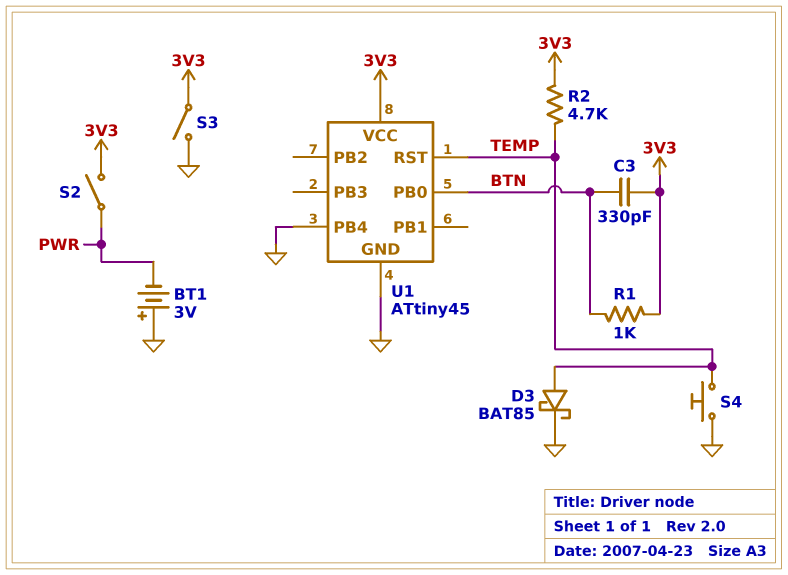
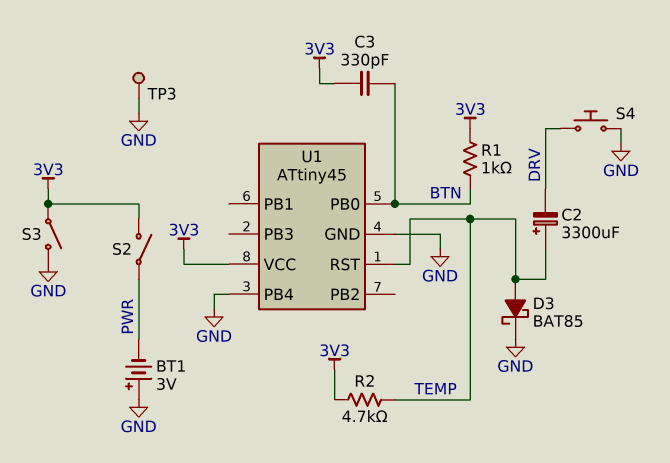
C2: none -> 3300uF (plus TEMP, minus DRV)
S4: button (GND, TEMP) -> button (DRV, GND)
TP3: none -> test point (GND)

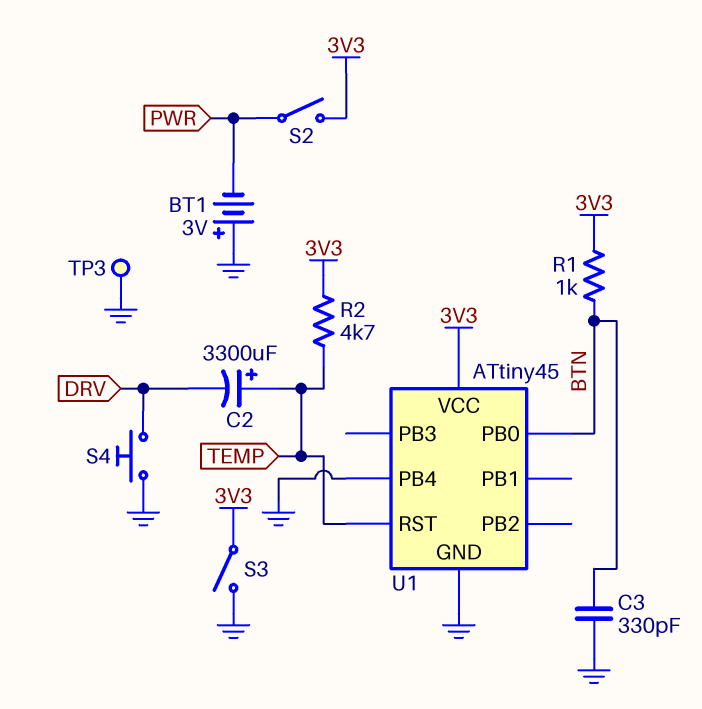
C3: 330pF (3V3, BTN) -> 330pF (BTN, GND)
D3: schottky BAT85 (A TEMP, K GND) -> none

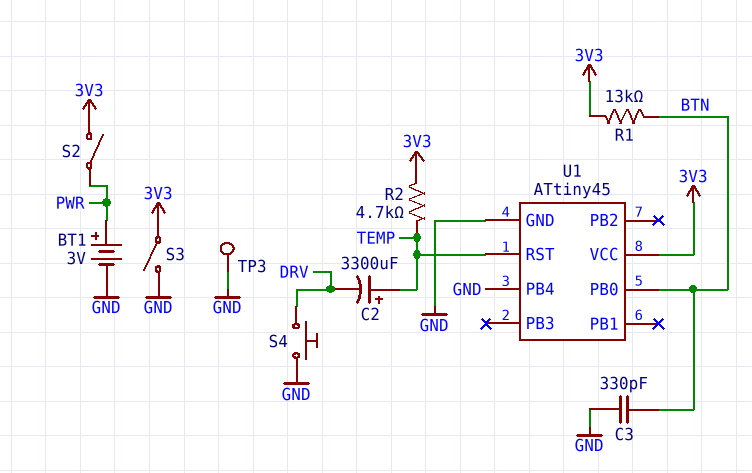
BT1: 3V (plus GND, minus PWR) -> 3V (plus PWR, minus GND)
R1: 1k (3V3, BTN) -> 13k (3V3, BTN)

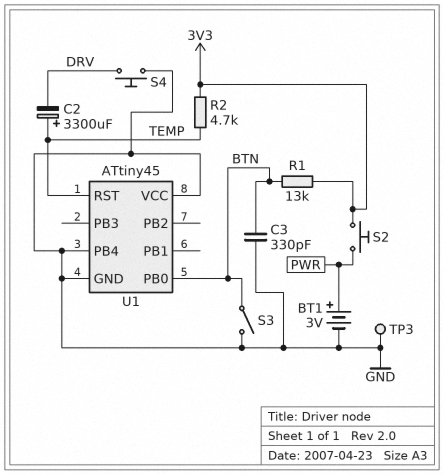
S2: switch (3V3, PWR) -> button (3V3, PWR)
S3: switch (3V3, GND) -> switch (BTN, GND)
U1 pin VCC: 3V3 -> GND

